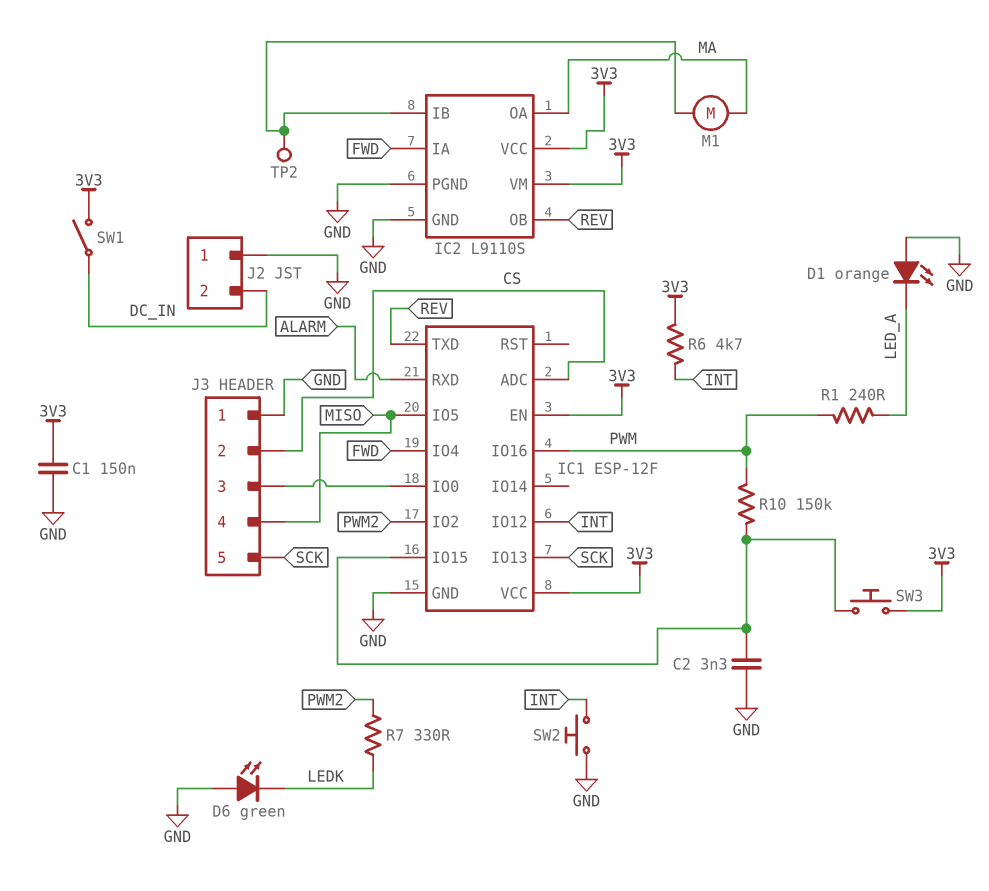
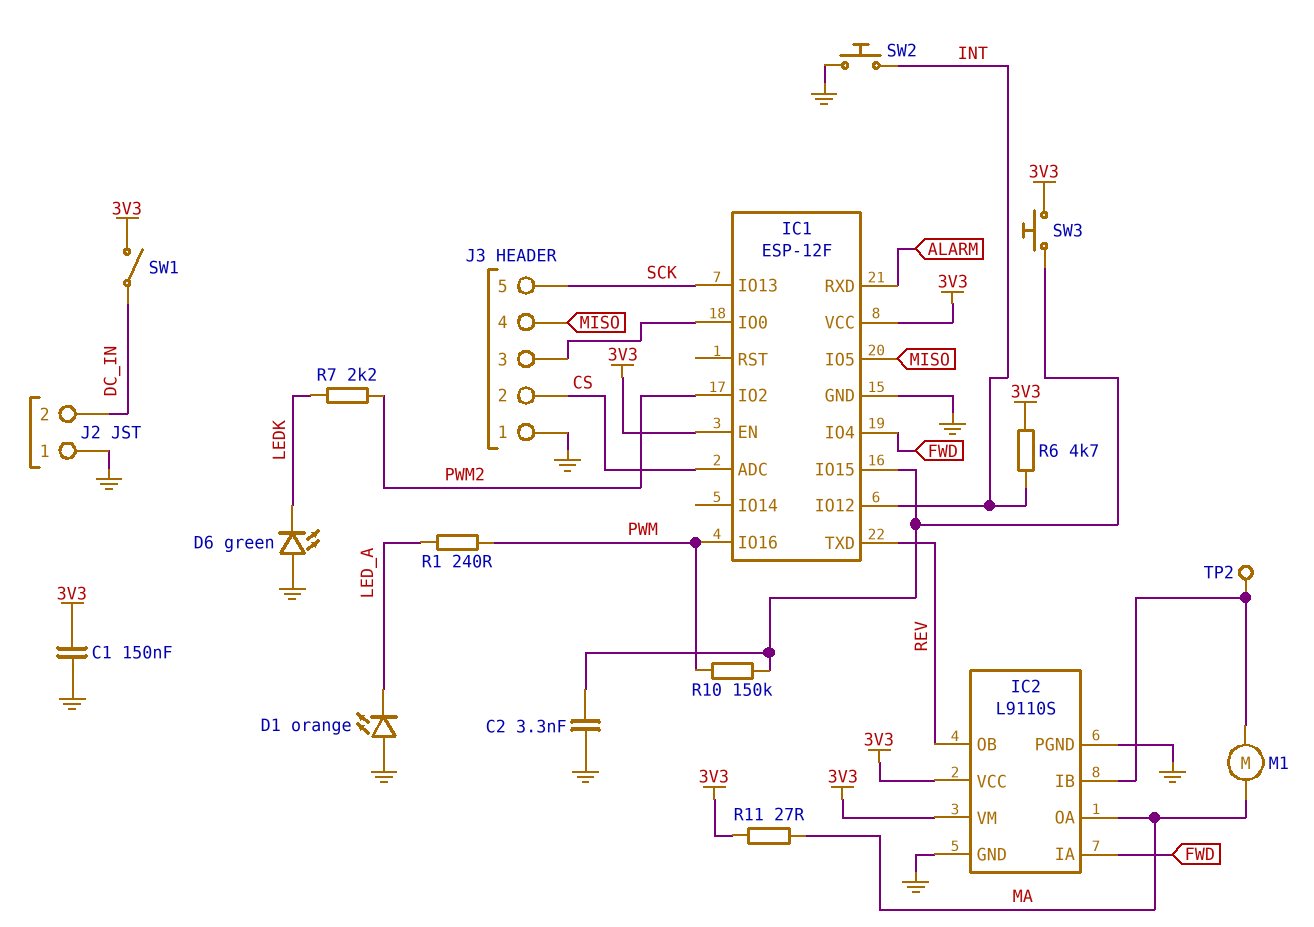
R7: 330 (LEDK, PWM2) -> 2.2k (LEDK, PWM2)
R11: none -> 27 (3V3, MA)

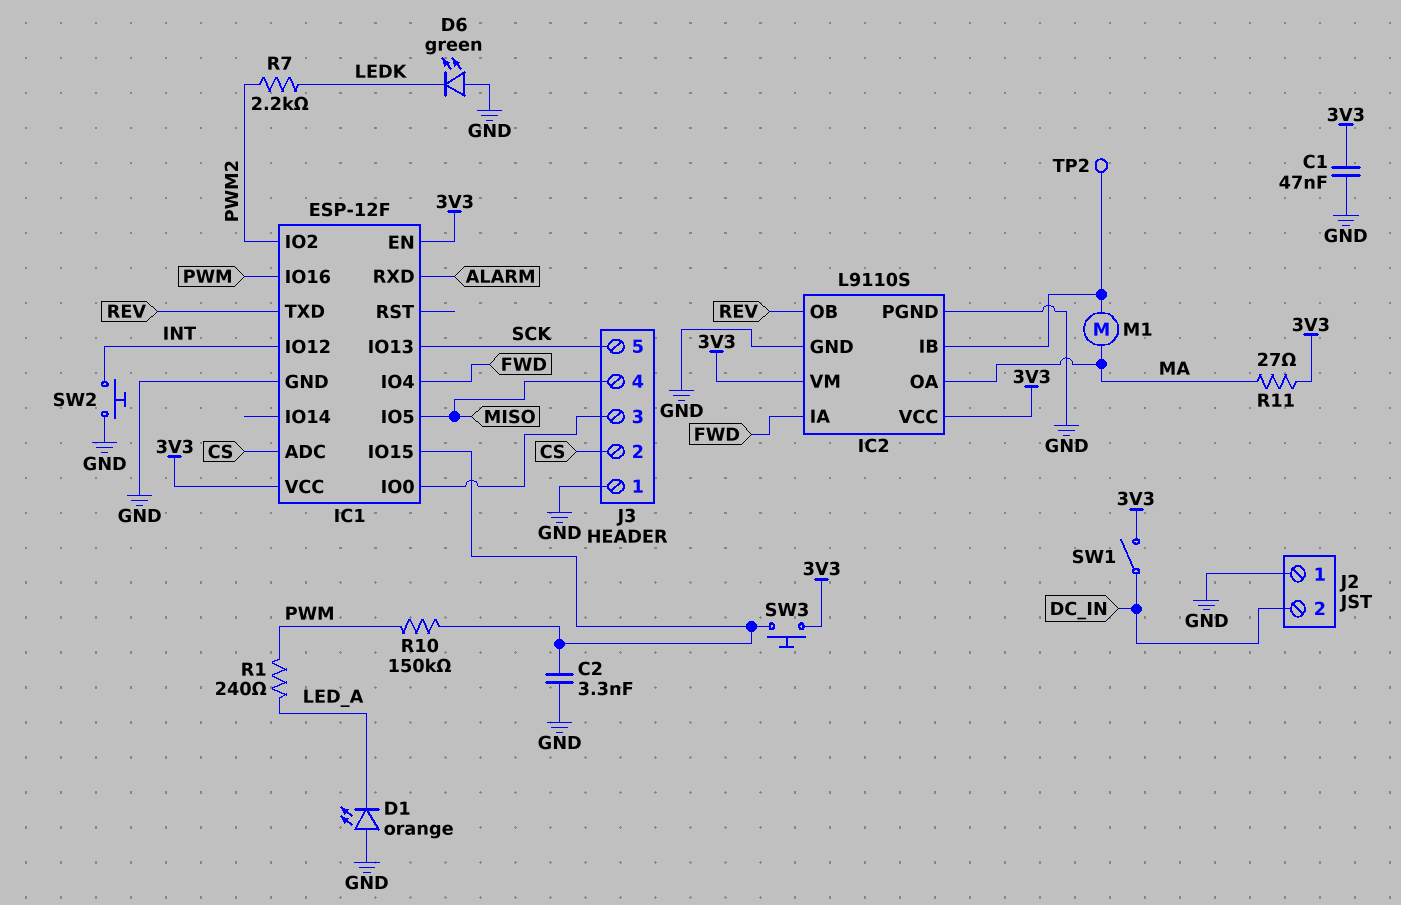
C1: 150nF (3V3, GND) -> 47nF (3V3, GND)
R6: 4.7k (3V3, INT) -> none

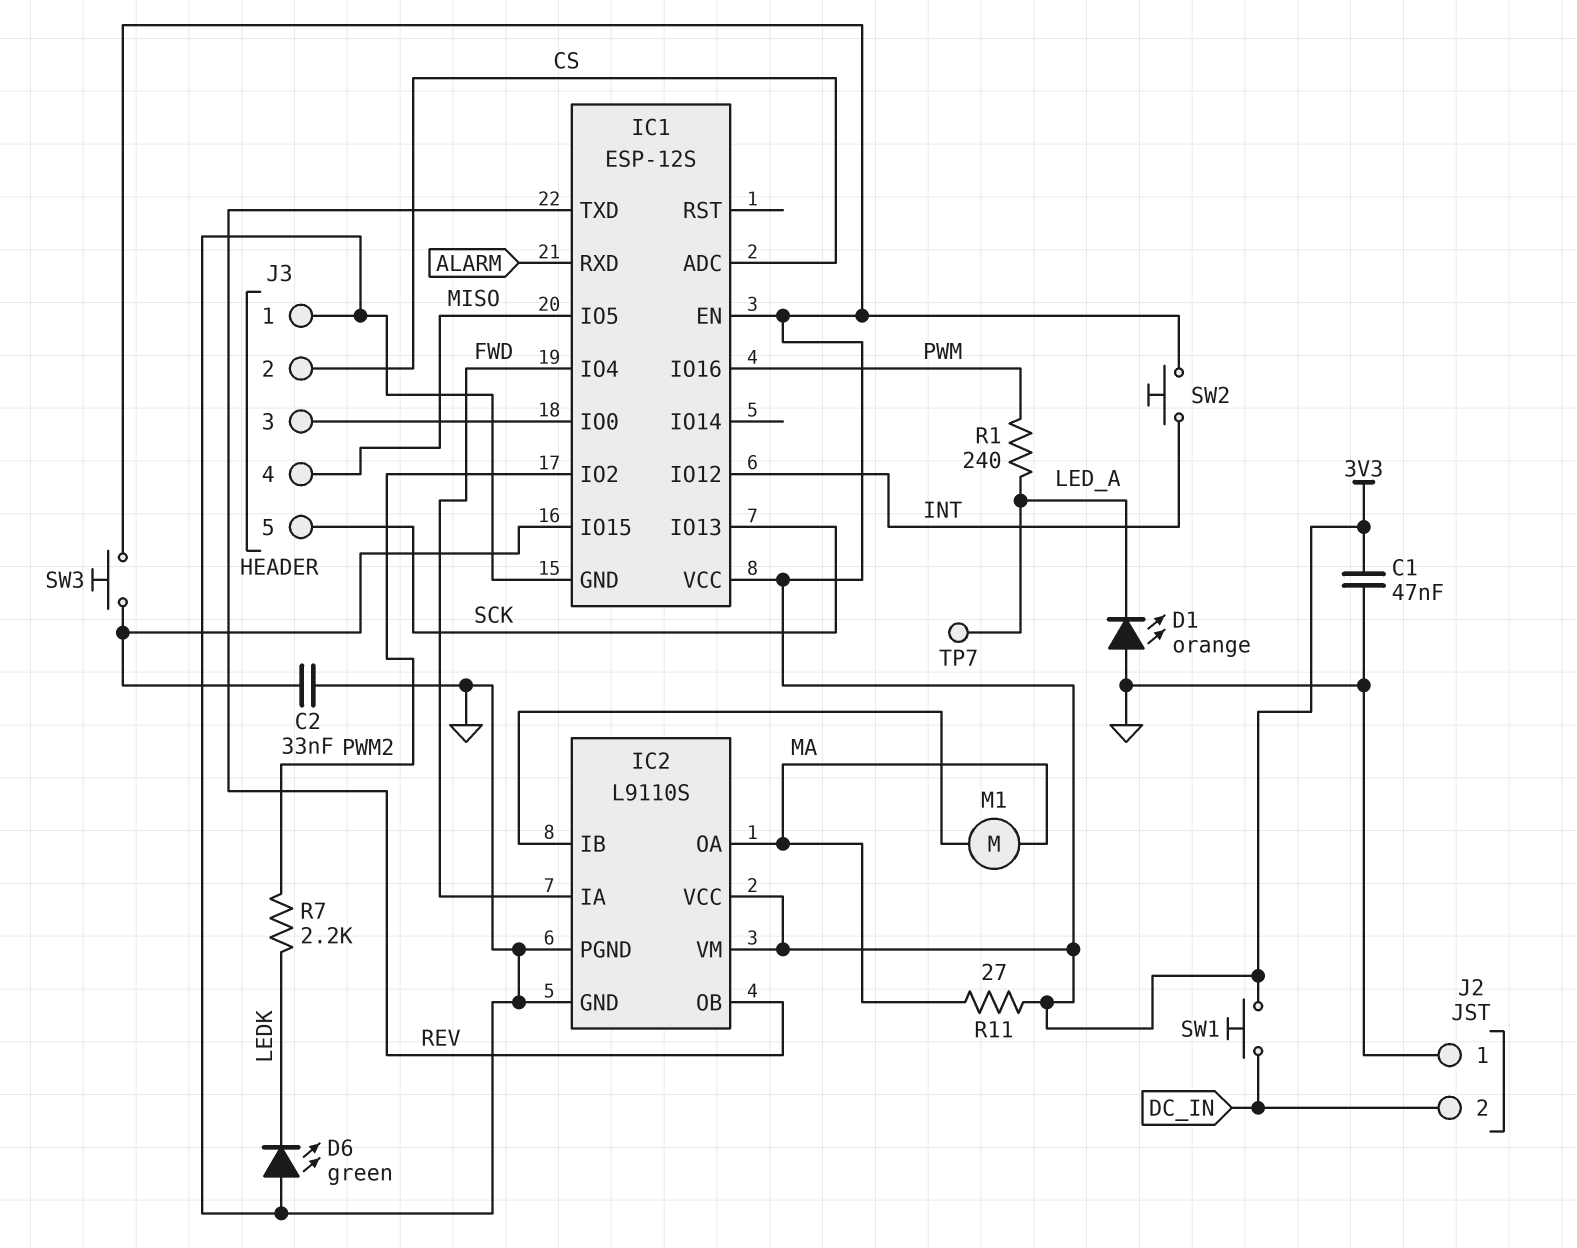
C2: 3.3nF (GND, IC1/IO15) -> 33nF (GND, IC1/IO15)
IC1: ESP-12F -> ESP-12S
R10: 150k (IC1/IO15, PWM) -> none
SW1: switch (3V3, DC_IN) -> button (3V3, DC_IN)
SW2: button (GND, INT) -> button (3V3, INT)
TP2: test point (IC2/IB) -> none
TP7: none -> test point (LED_A)

